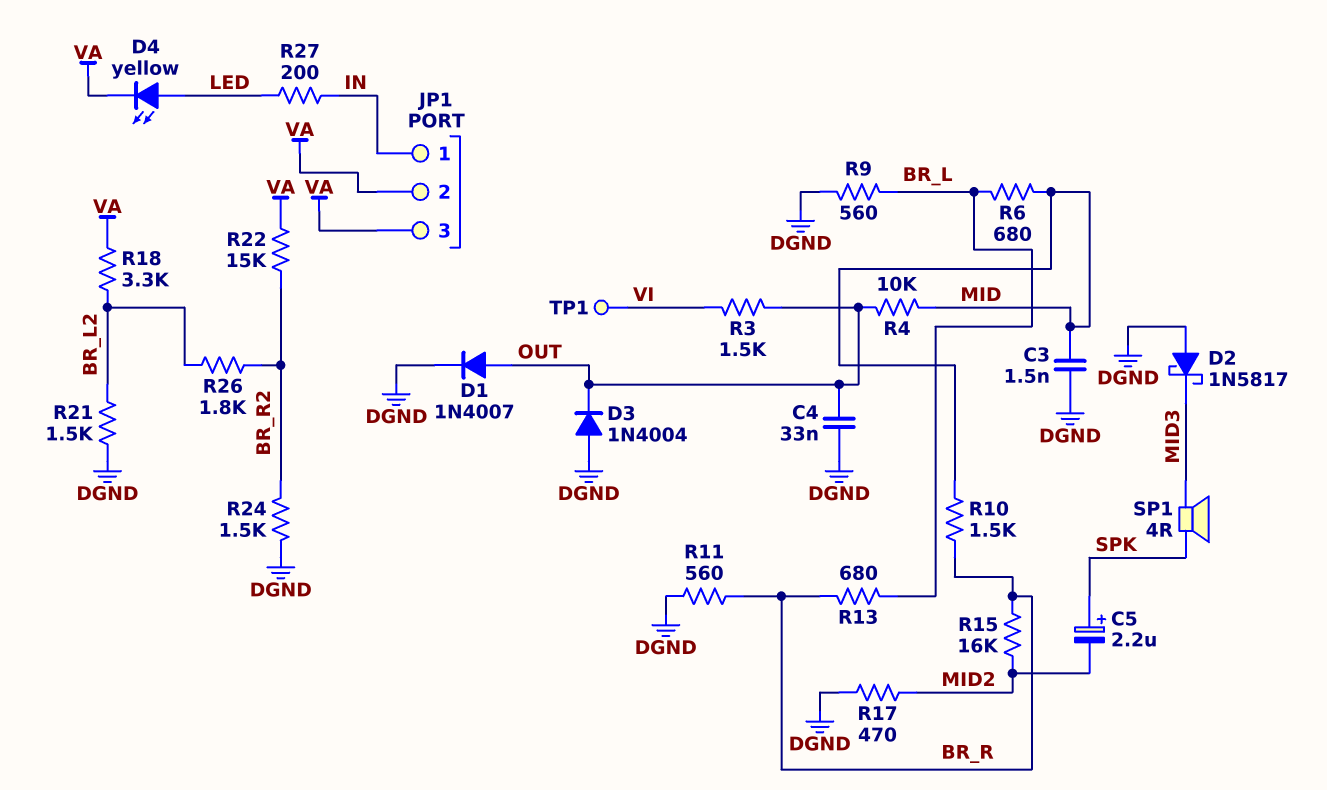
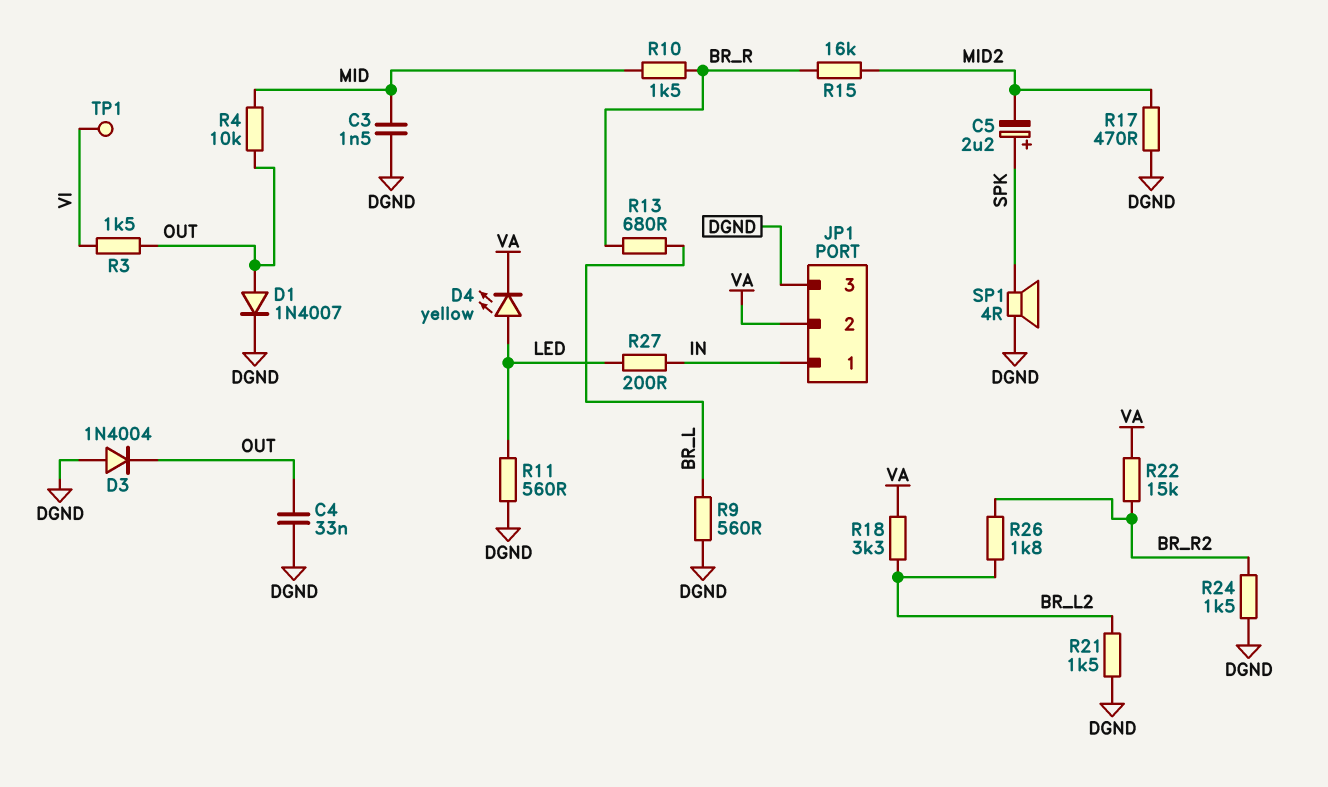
D2: schottky 1N5817 (A DGND, K MID3) -> none
JP1 pin 3: VA -> DGND
R6: 680 (BR_L, MID) -> none
R11: 560 (BR_R, DGND) -> 560 (DGND, LED)
SP1: speaker 4R (MID3, SPK) -> speaker 4R (DGND, SPK)

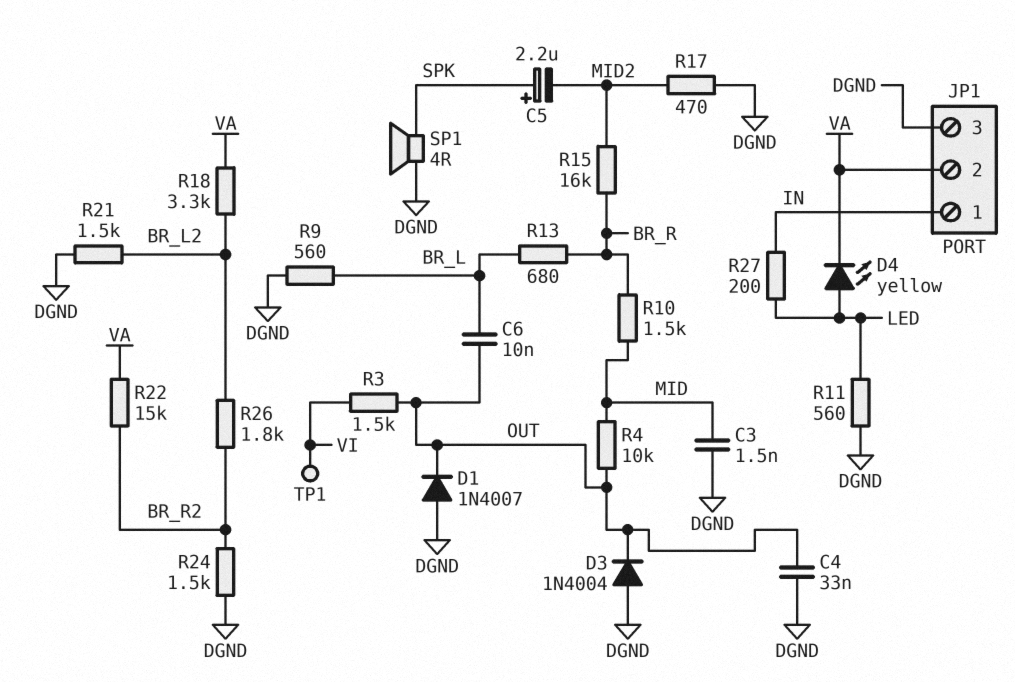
C6: none -> 10nF (BR_L, OUT)
D1: diode 1N4007 (A OUT, K DGND) -> diode 1N4007 (A DGND, K OUT)

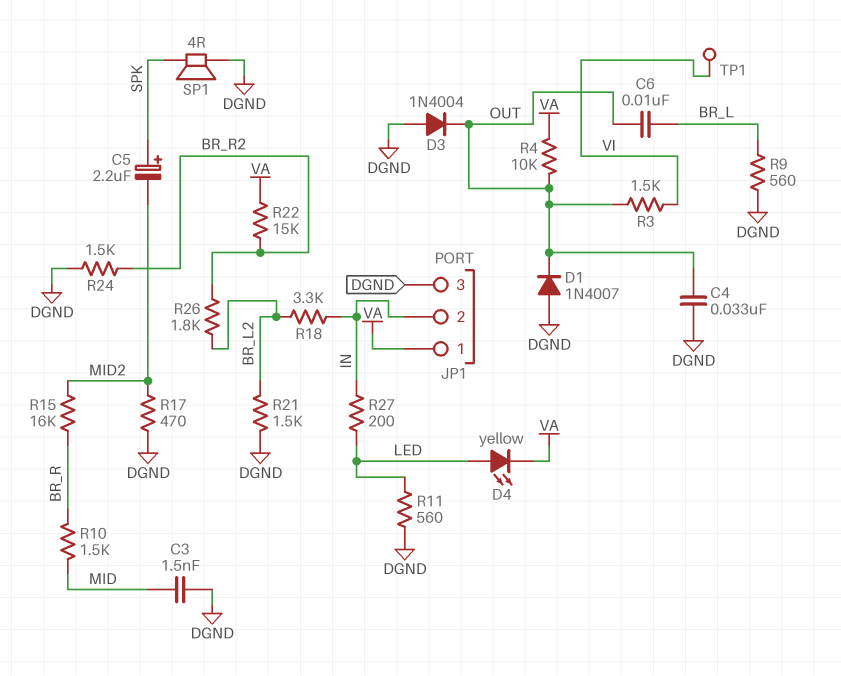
JP1 pin 1: IN -> VA
JP1 pin 2: VA -> IN
R4: 10k (MID, OUT) -> 10k (OUT, VA)
R13: 680 (BR_L, BR_R) -> none
R18: 3.3k (BR_L2, VA) -> 3.3k (BR_L2, IN)

